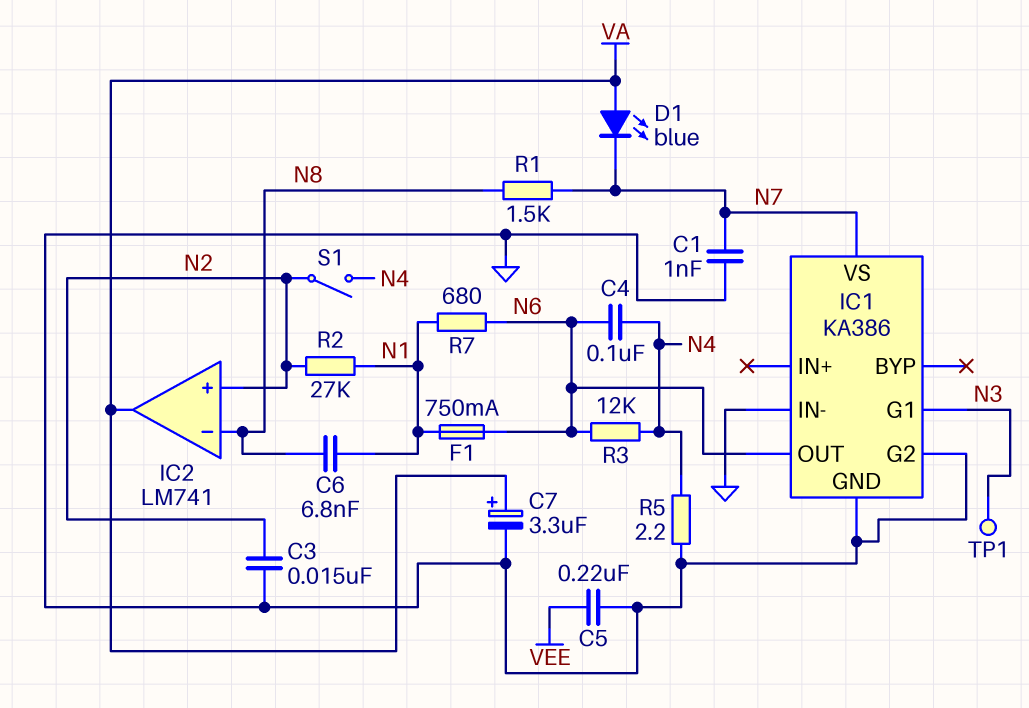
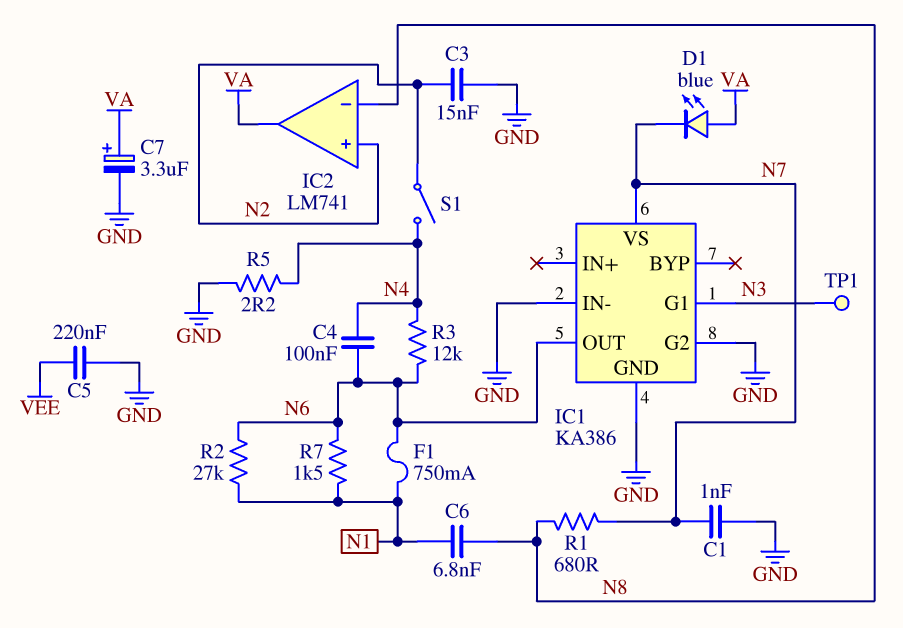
R1: 1.5k (N7, N8) -> 680 (N7, N8)
R2: 27k (N1, N2) -> 27k (N1, N6)
R7: 680 (N1, N6) -> 1.5k (N1, N6)

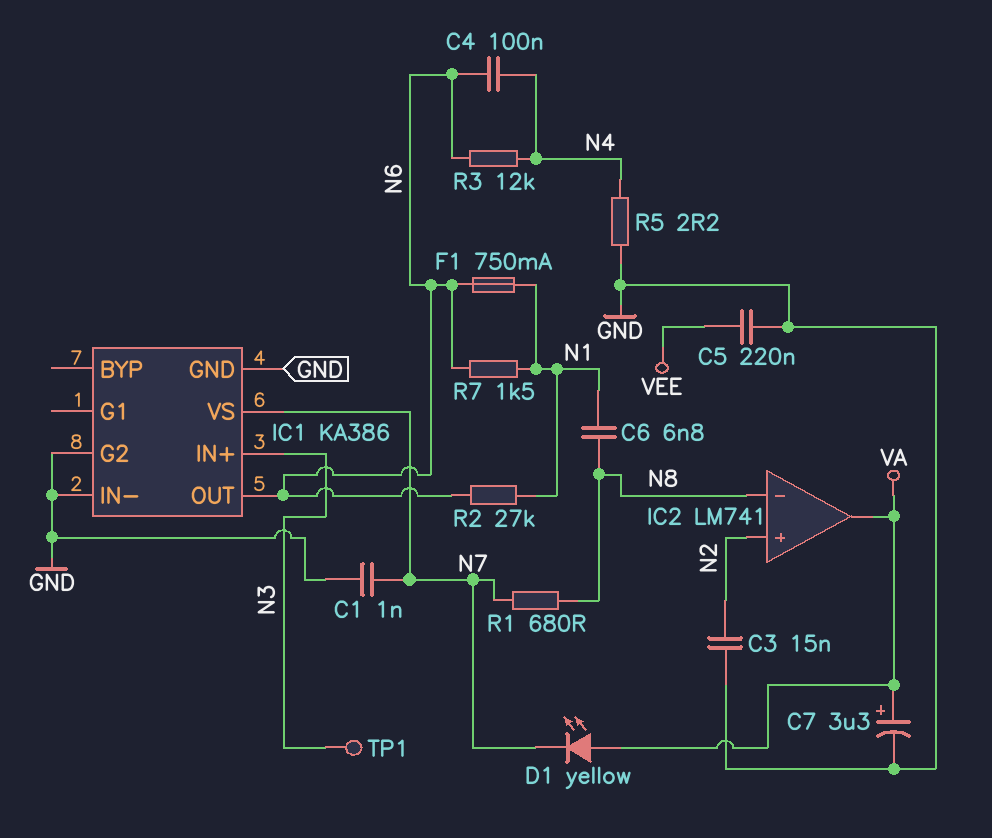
D1: LED blue (A VA, K N7) -> LED yellow (A VA, K N7)
IC1 pin G1: N3 -> none
IC1 pin IN+: none -> N3
S1: switch (N2, N4) -> none

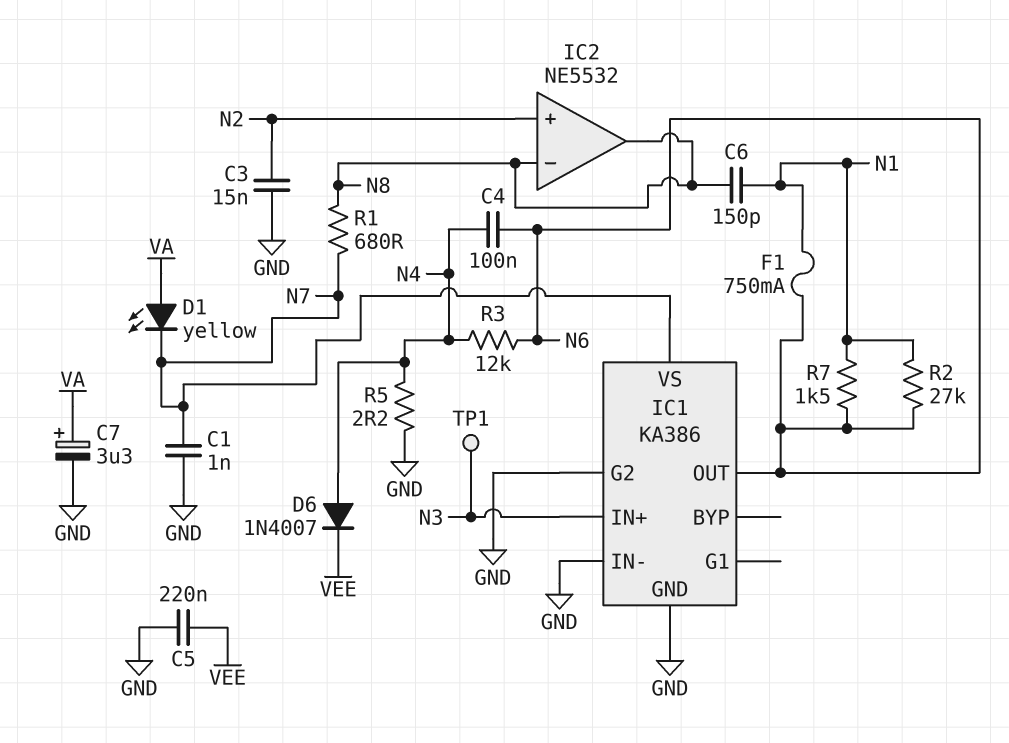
C6: 6.8nF (N1, N8) -> 150pF (N1, N8)
D6: none -> diode 1N4007 (A N4, K VEE)
IC2: LM741 -> NE5532
IC2 pin out: VA -> N8

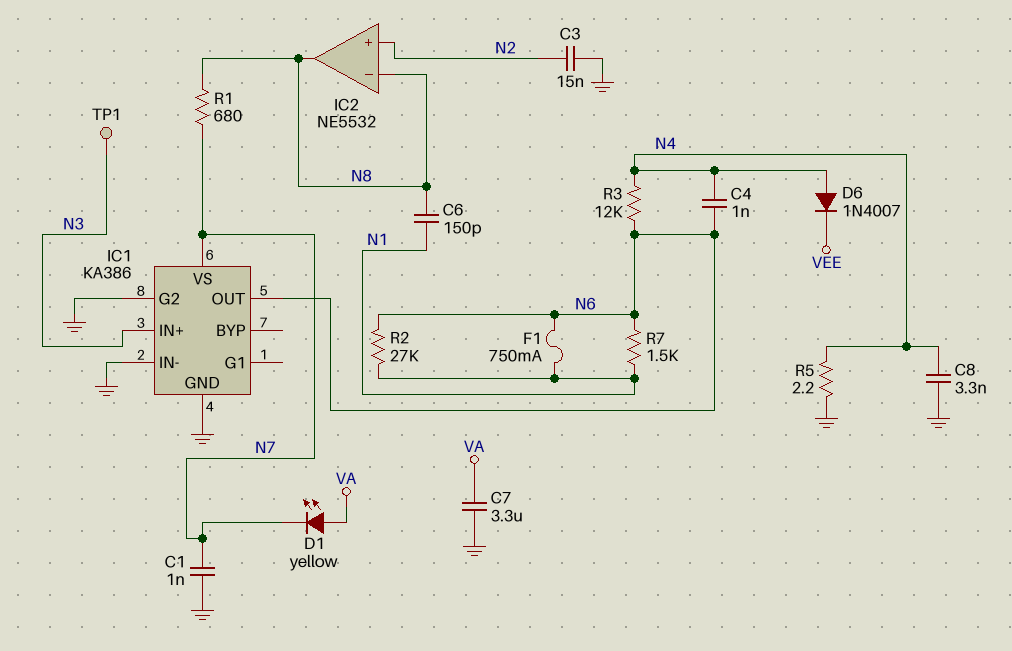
C4: 100nF (N4, N6) -> 1nF (N4, N6)
C5: 220nF (GND, VEE) -> none
C7: 3.3uF (plus VA, minus GND) -> 3.3uF (GND, VA)
C8: none -> 3.3nF (GND, N4)

